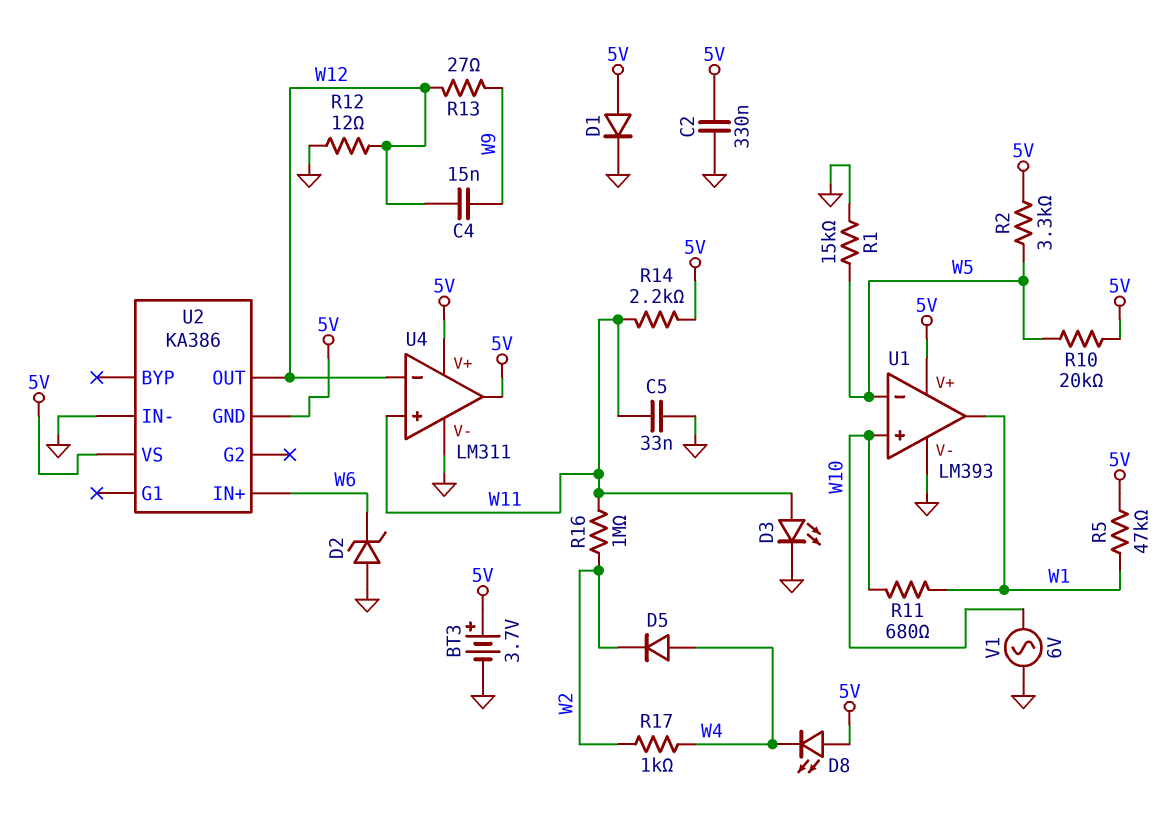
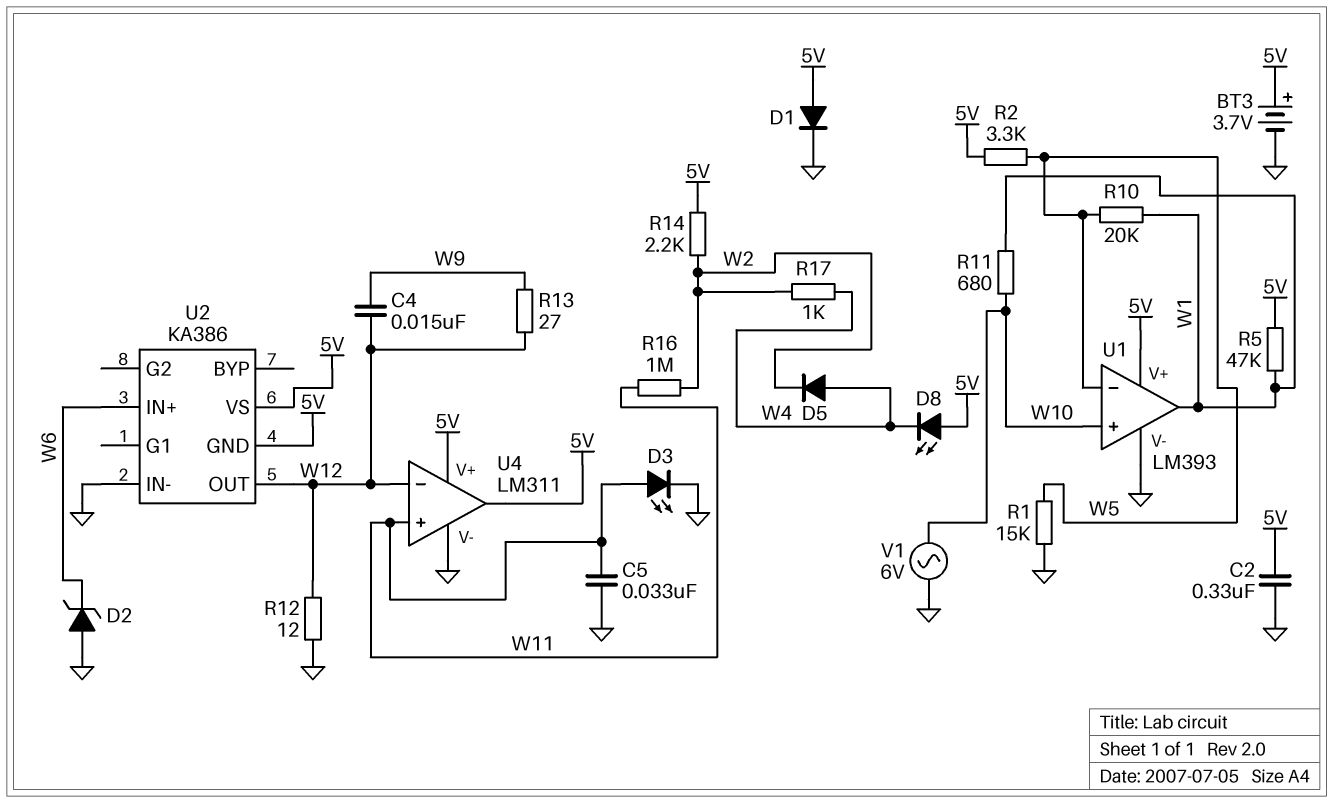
R10: 20k (5V, W5) -> 20k (W1, W5)
R14: 2.2k (5V, W11) -> 2.2k (5V, W2)

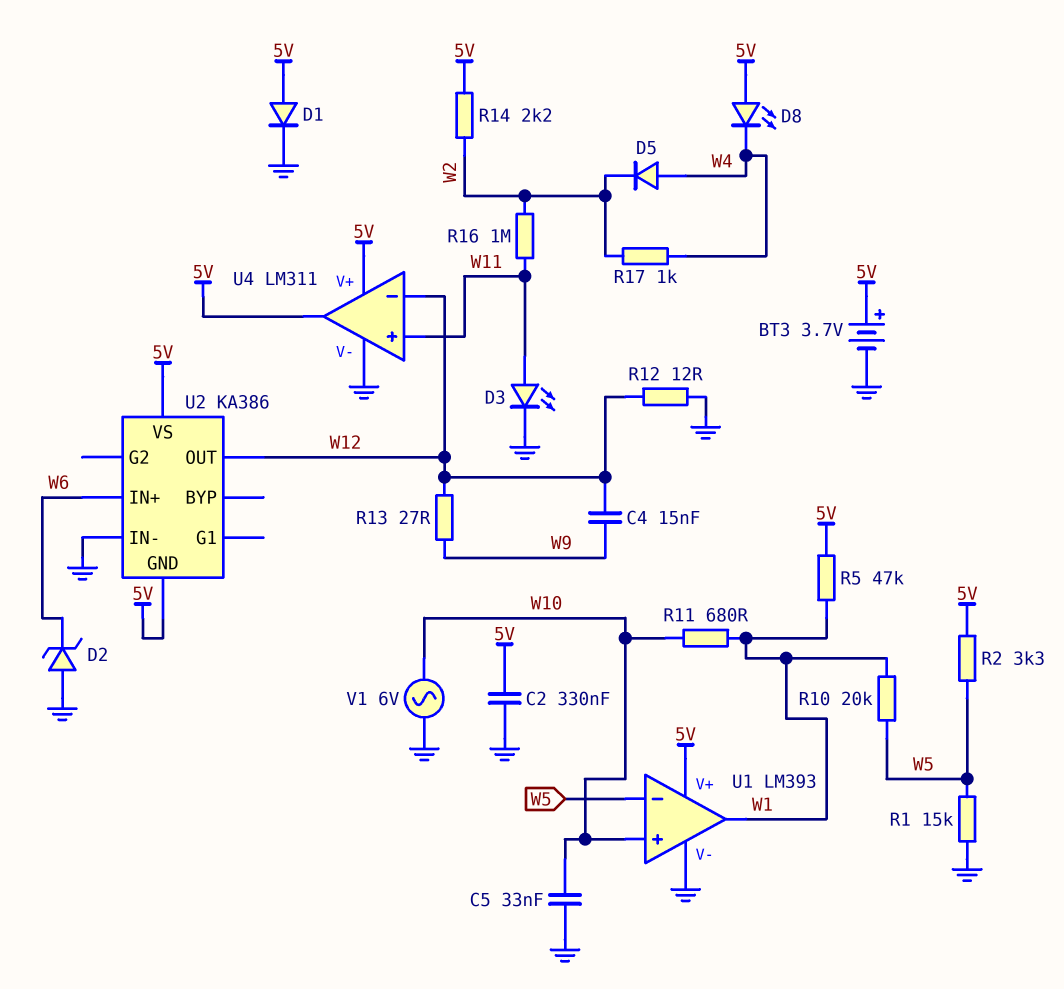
C5: 33nF (GND, W11) -> 33nF (GND, W10)

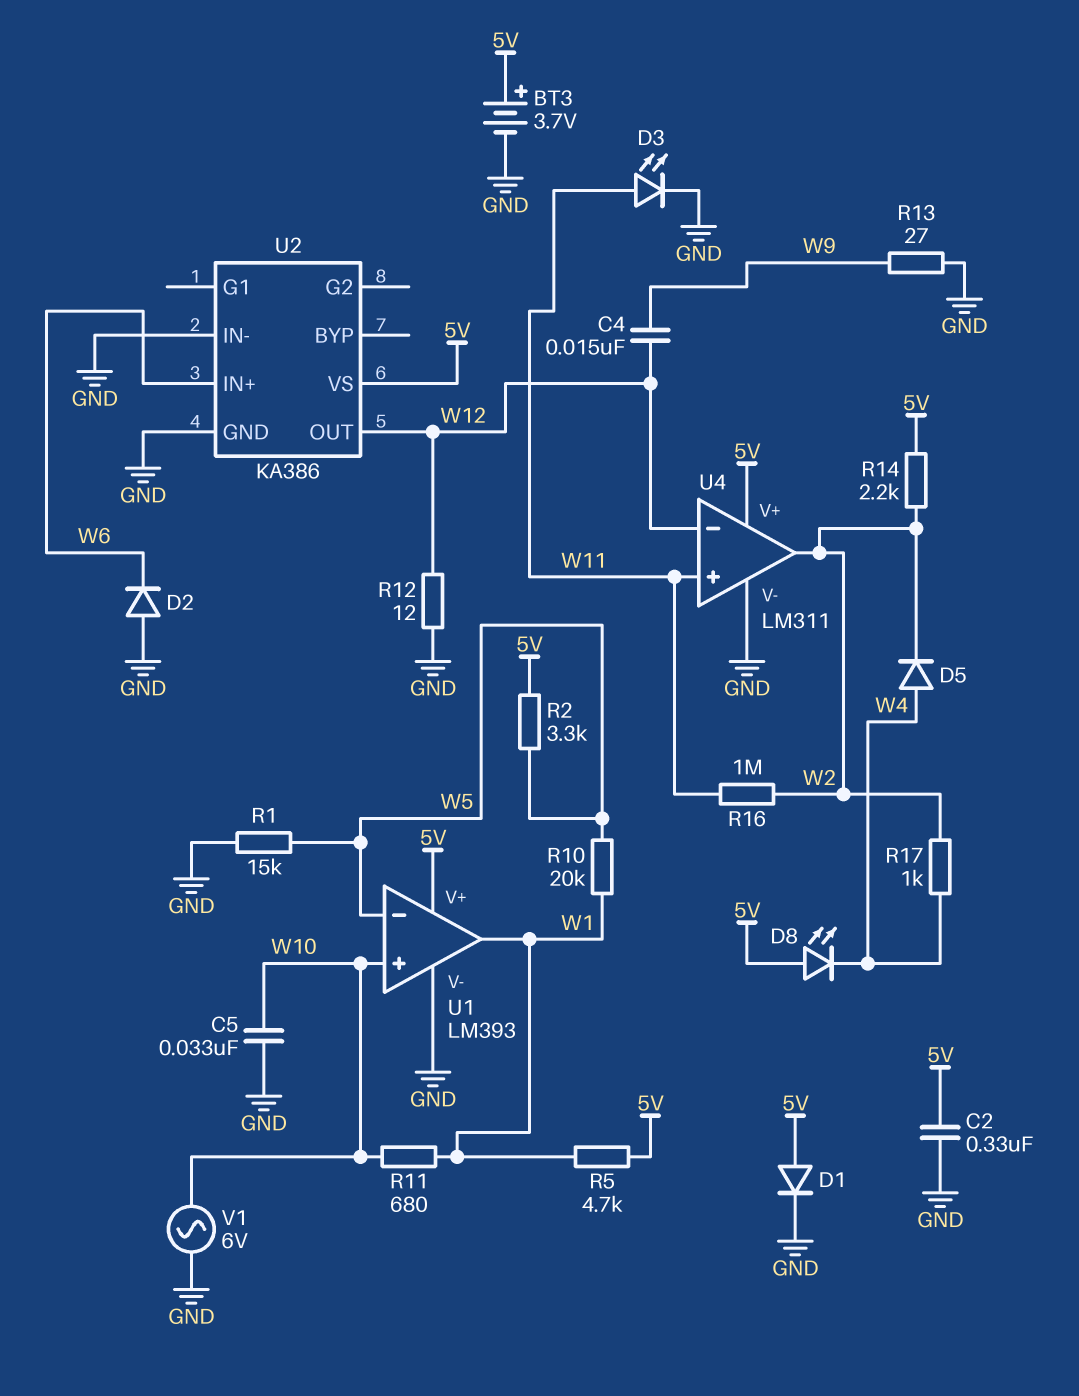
D2: zener (A GND, K W6) -> diode (A GND, K W6)
R5: 47k (5V, W1) -> 4.7k (5V, W1)
R13: 27 (W9, W12) -> 27 (GND, W9)
U2 pin GND: 5V -> GND
U4 pin out: 5V -> W2

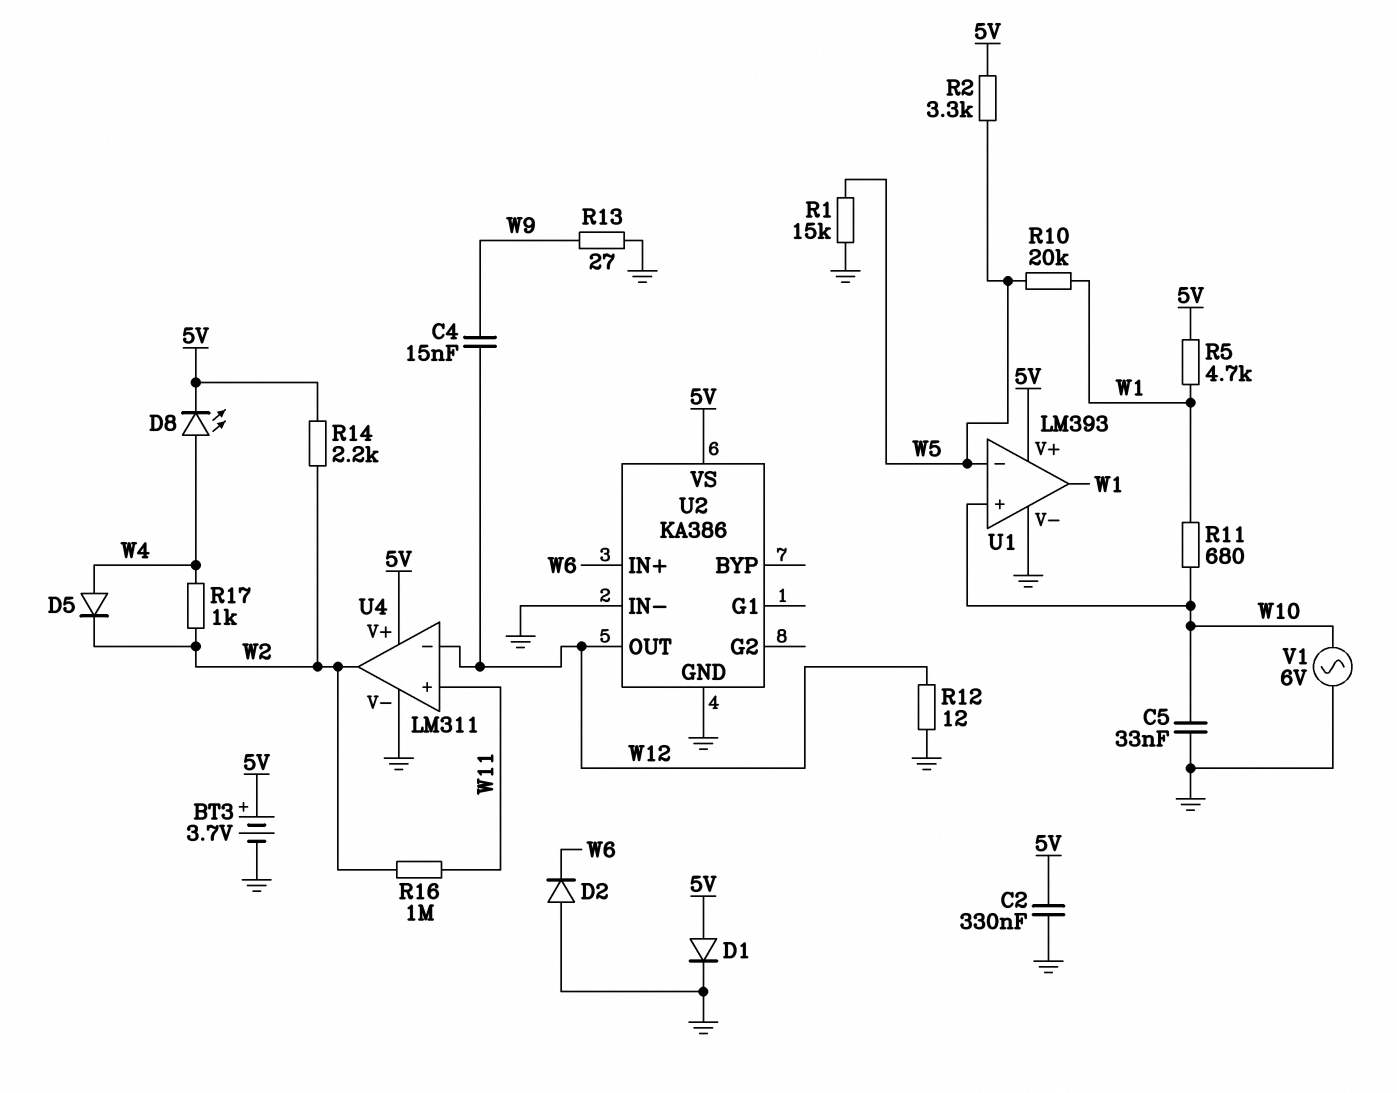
D3: LED (A W11, K GND) -> none
D8: LED (A 5V, K W4) -> LED (A W4, K 5V)

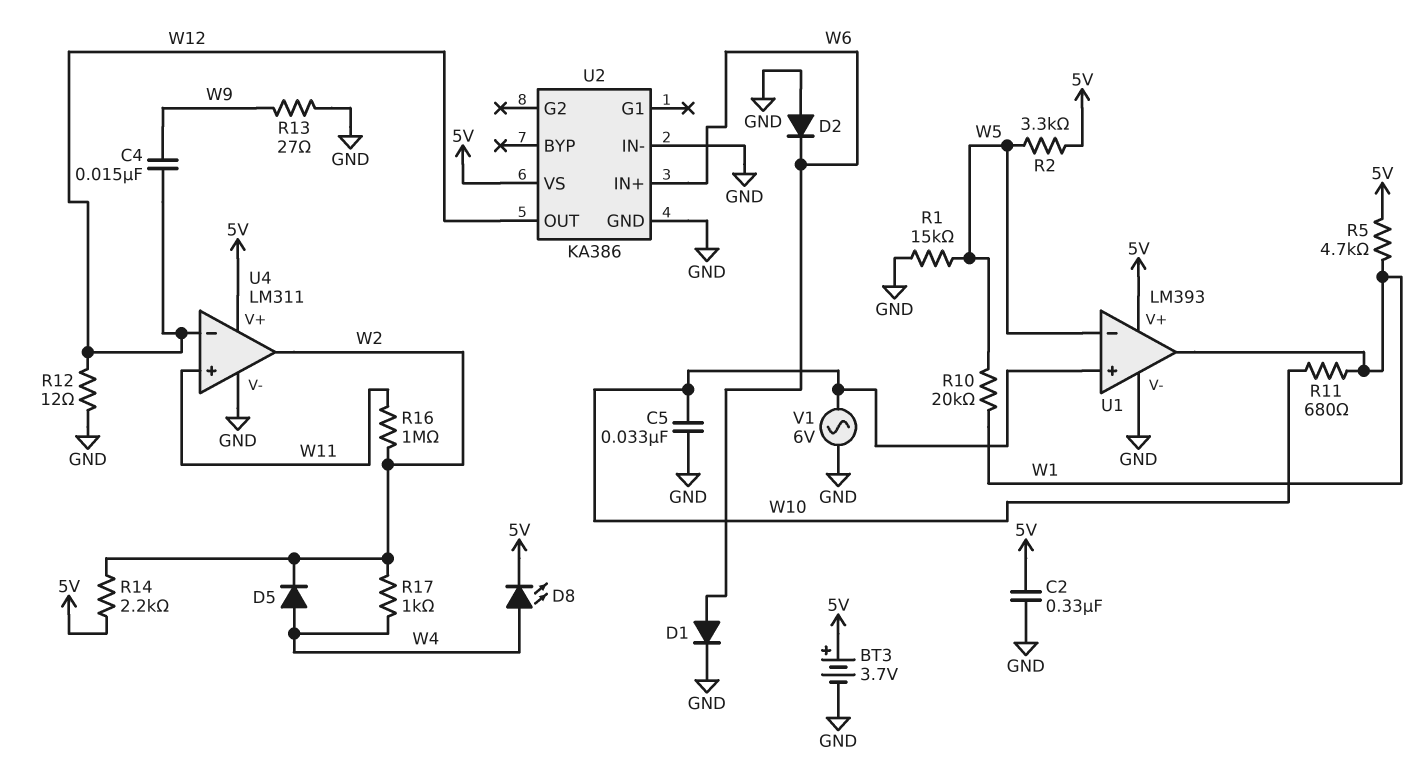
D1: diode (A 5V, K GND) -> diode (A W6, K GND)

